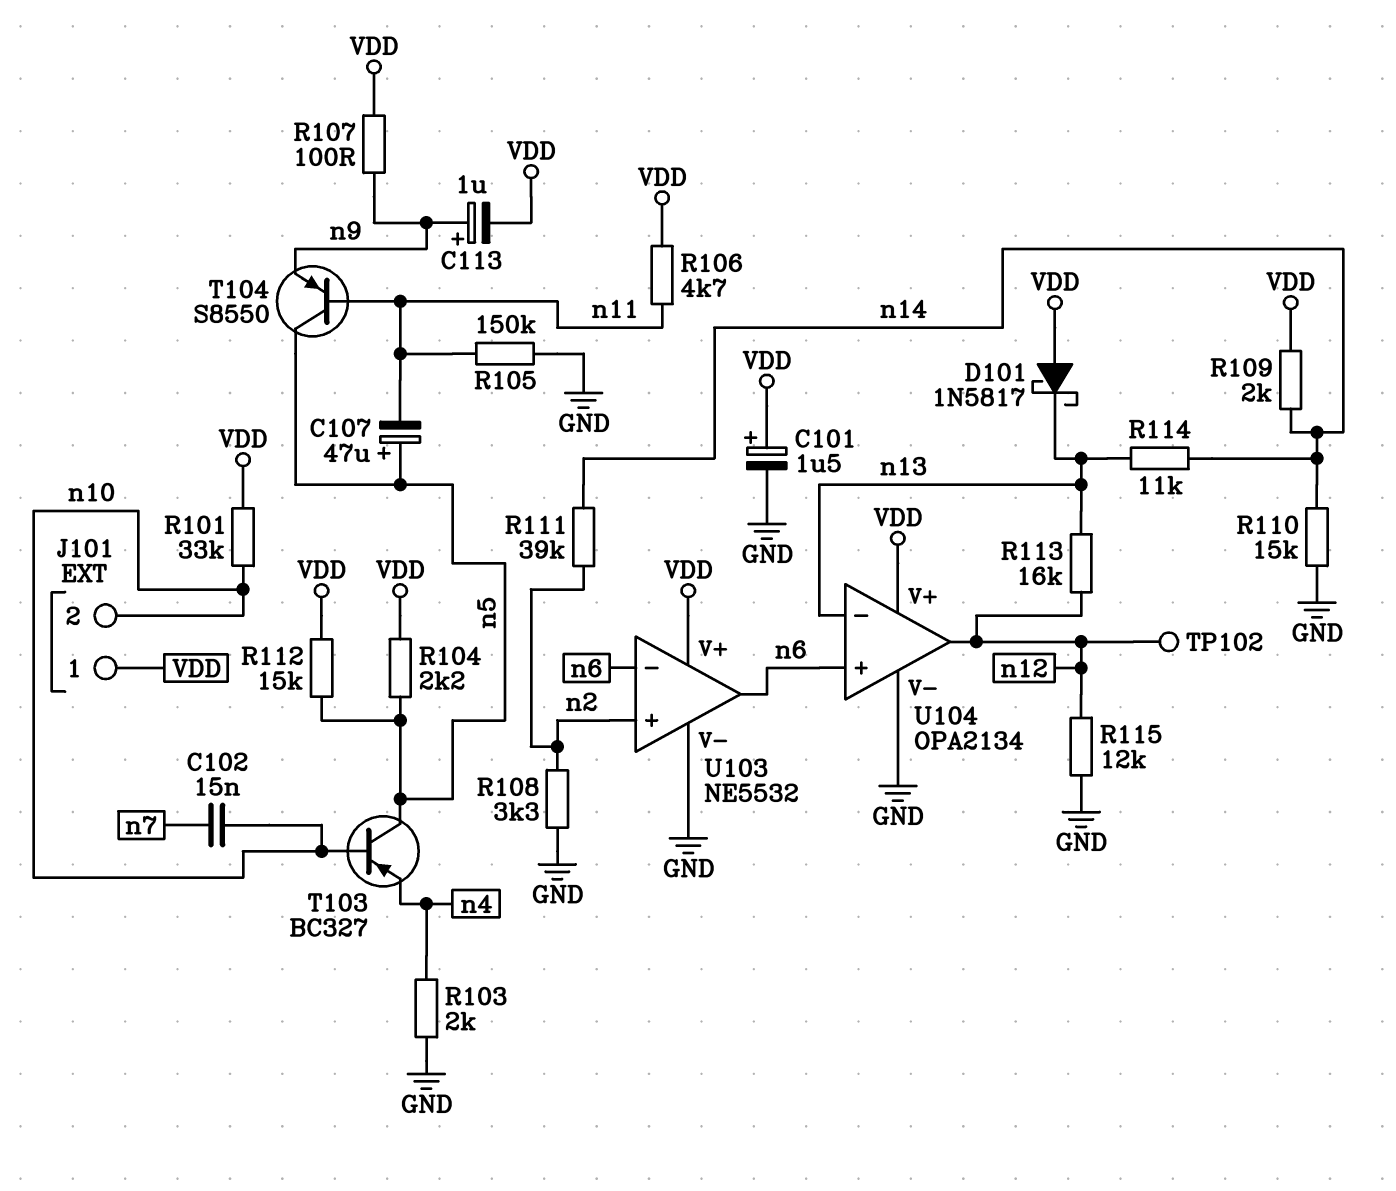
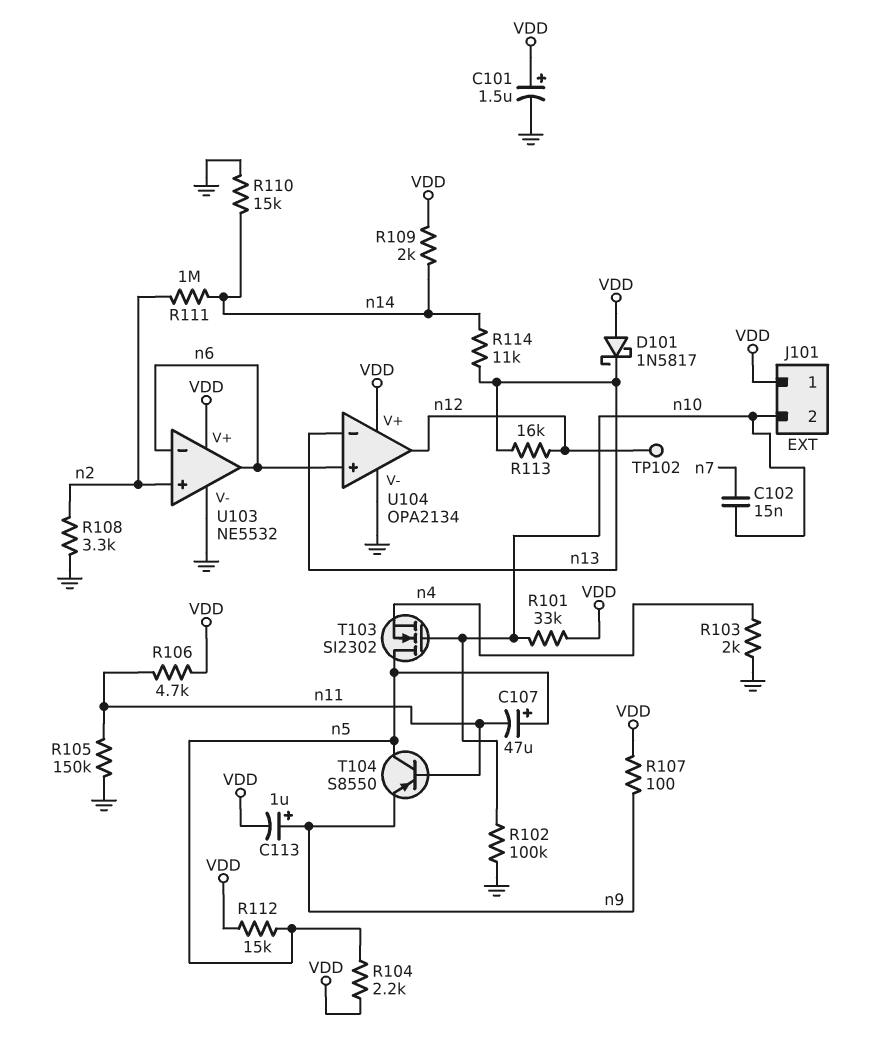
R102: none -> 100k (GND, n10)
R111: 39k (n2, n14) -> 1M (n2, n14)
R115: 12k (GND, n12) -> none
T103: PNP BC327 (B n10, C n5, E n4) -> NMOS SI2302 (G n10, D n5, S n4)

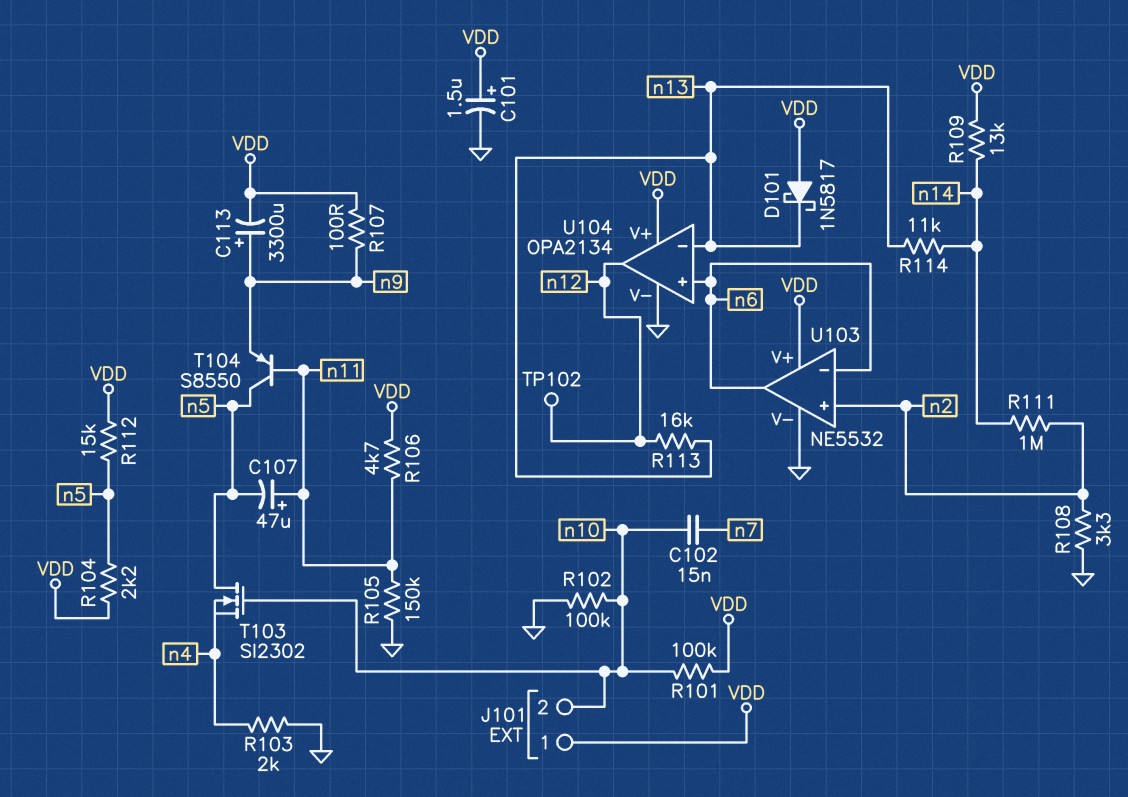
C107: 47uF (plus n5, minus n11) -> 47uF (plus n11, minus n5)
C113: 1uF (plus n9, minus VDD) -> 3300uF (plus n9, minus VDD)
R101: 33k (VDD, n10) -> 100k (VDD, n10)
R109: 2k (VDD, n14) -> 13k (VDD, n14)
R110: 15k (GND, n14) -> none

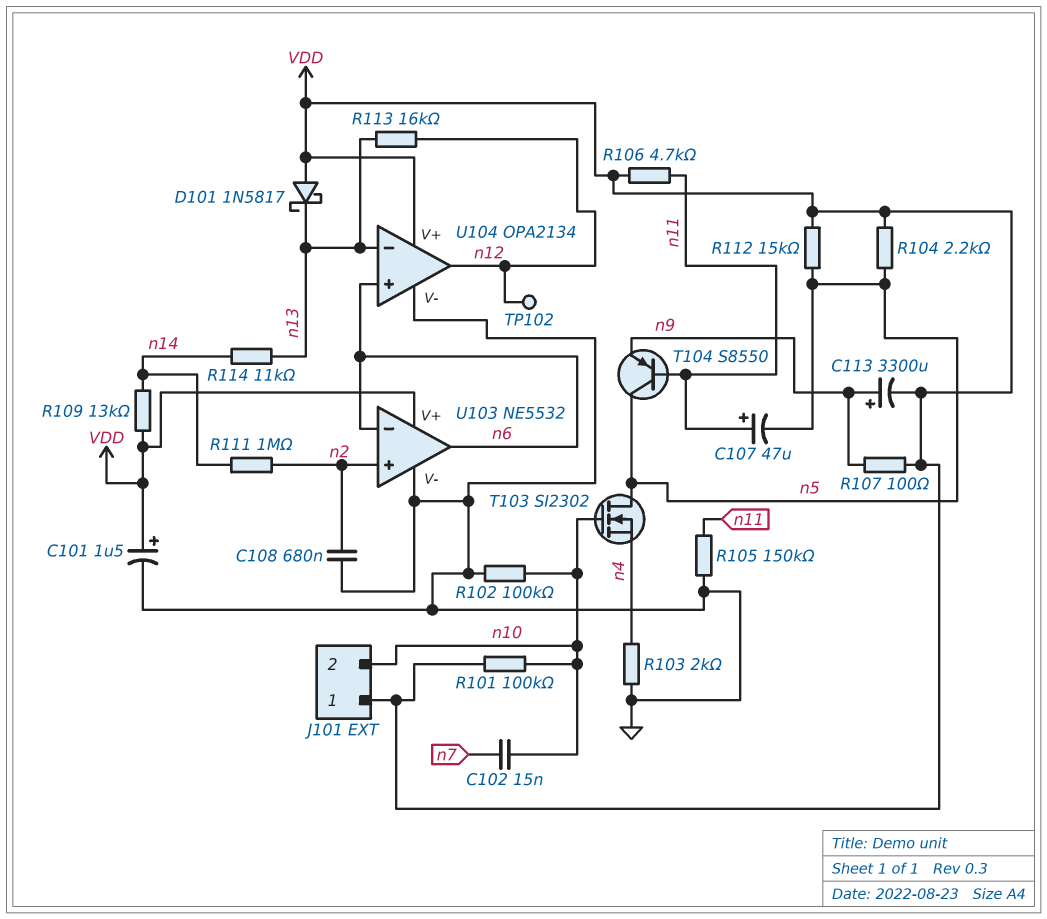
C108: none -> 680nF (GND, n2)
R108: 3.3k (GND, n2) -> none

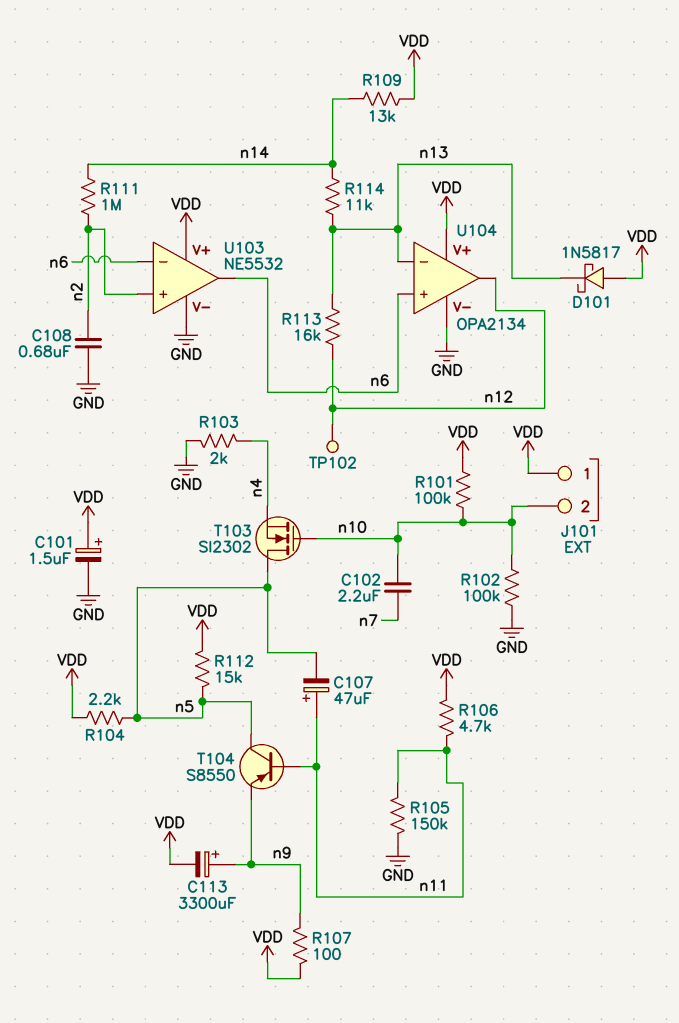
C102: 15nF (n7, n10) -> 2.2uF (n7, n10)

